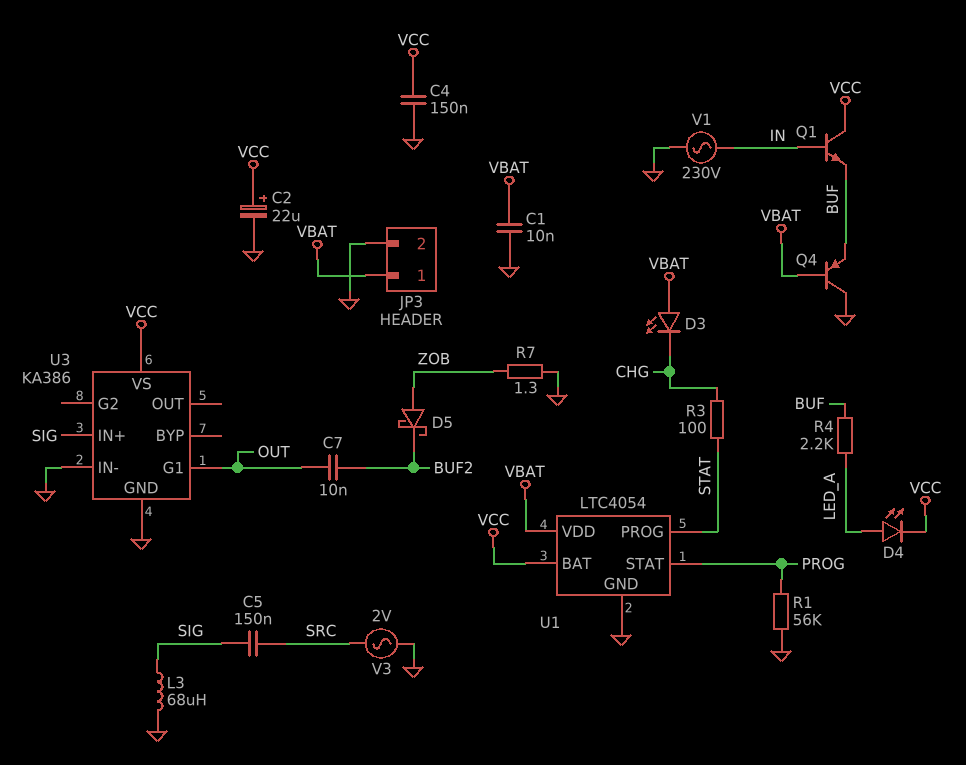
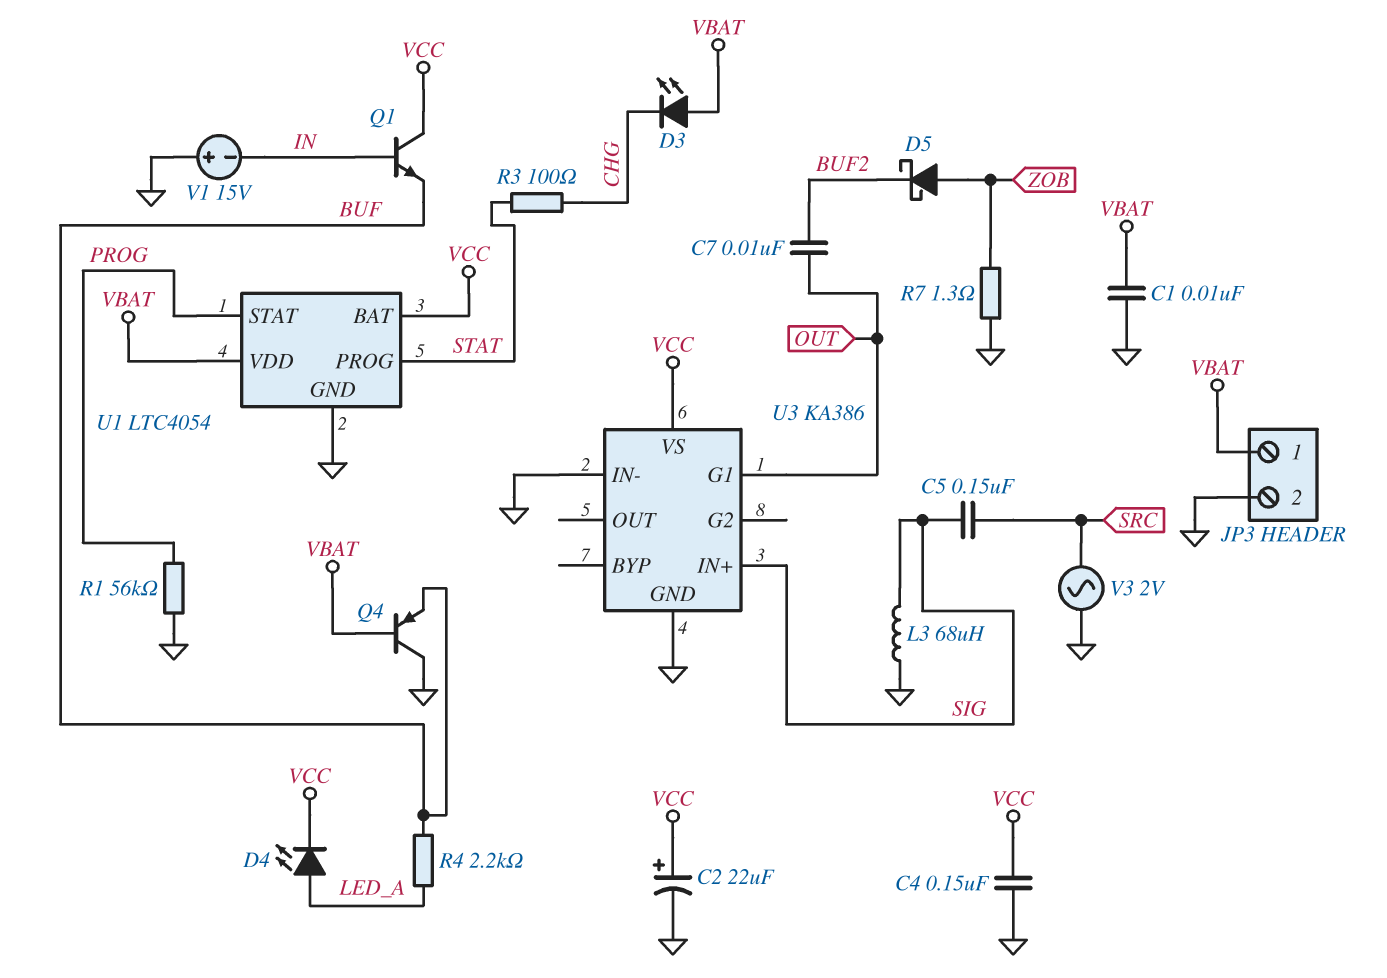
V1: AC 230V (GND, IN) -> 15V (plus GND, minus IN)

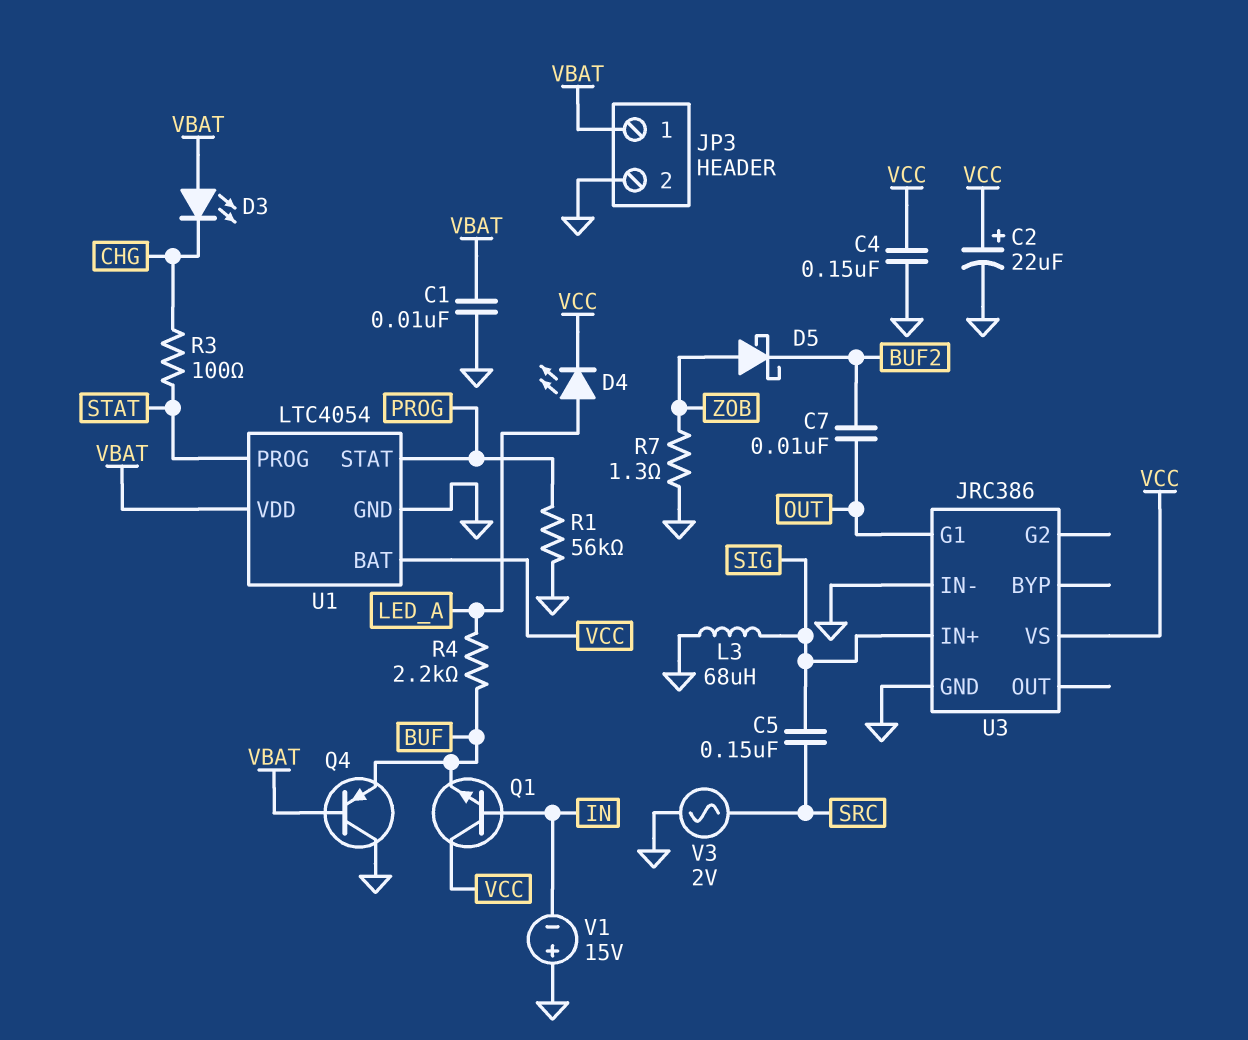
U3: KA386 -> JRC386

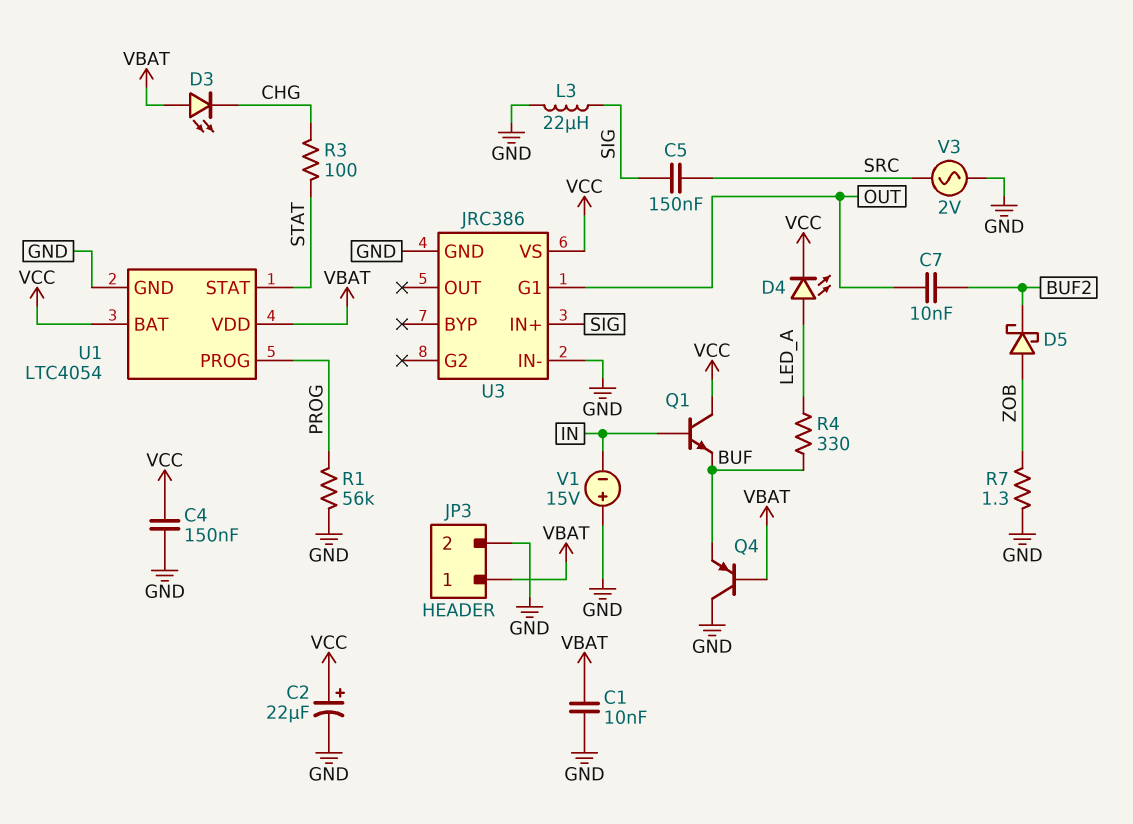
L3: 68uH (GND, SIG) -> 22uH (GND, SIG)
R4: 2.2k (BUF, LED_A) -> 330 (BUF, LED_A)
U1 pin PROG: STAT -> PROG
U1 pin STAT: PROG -> STAT

